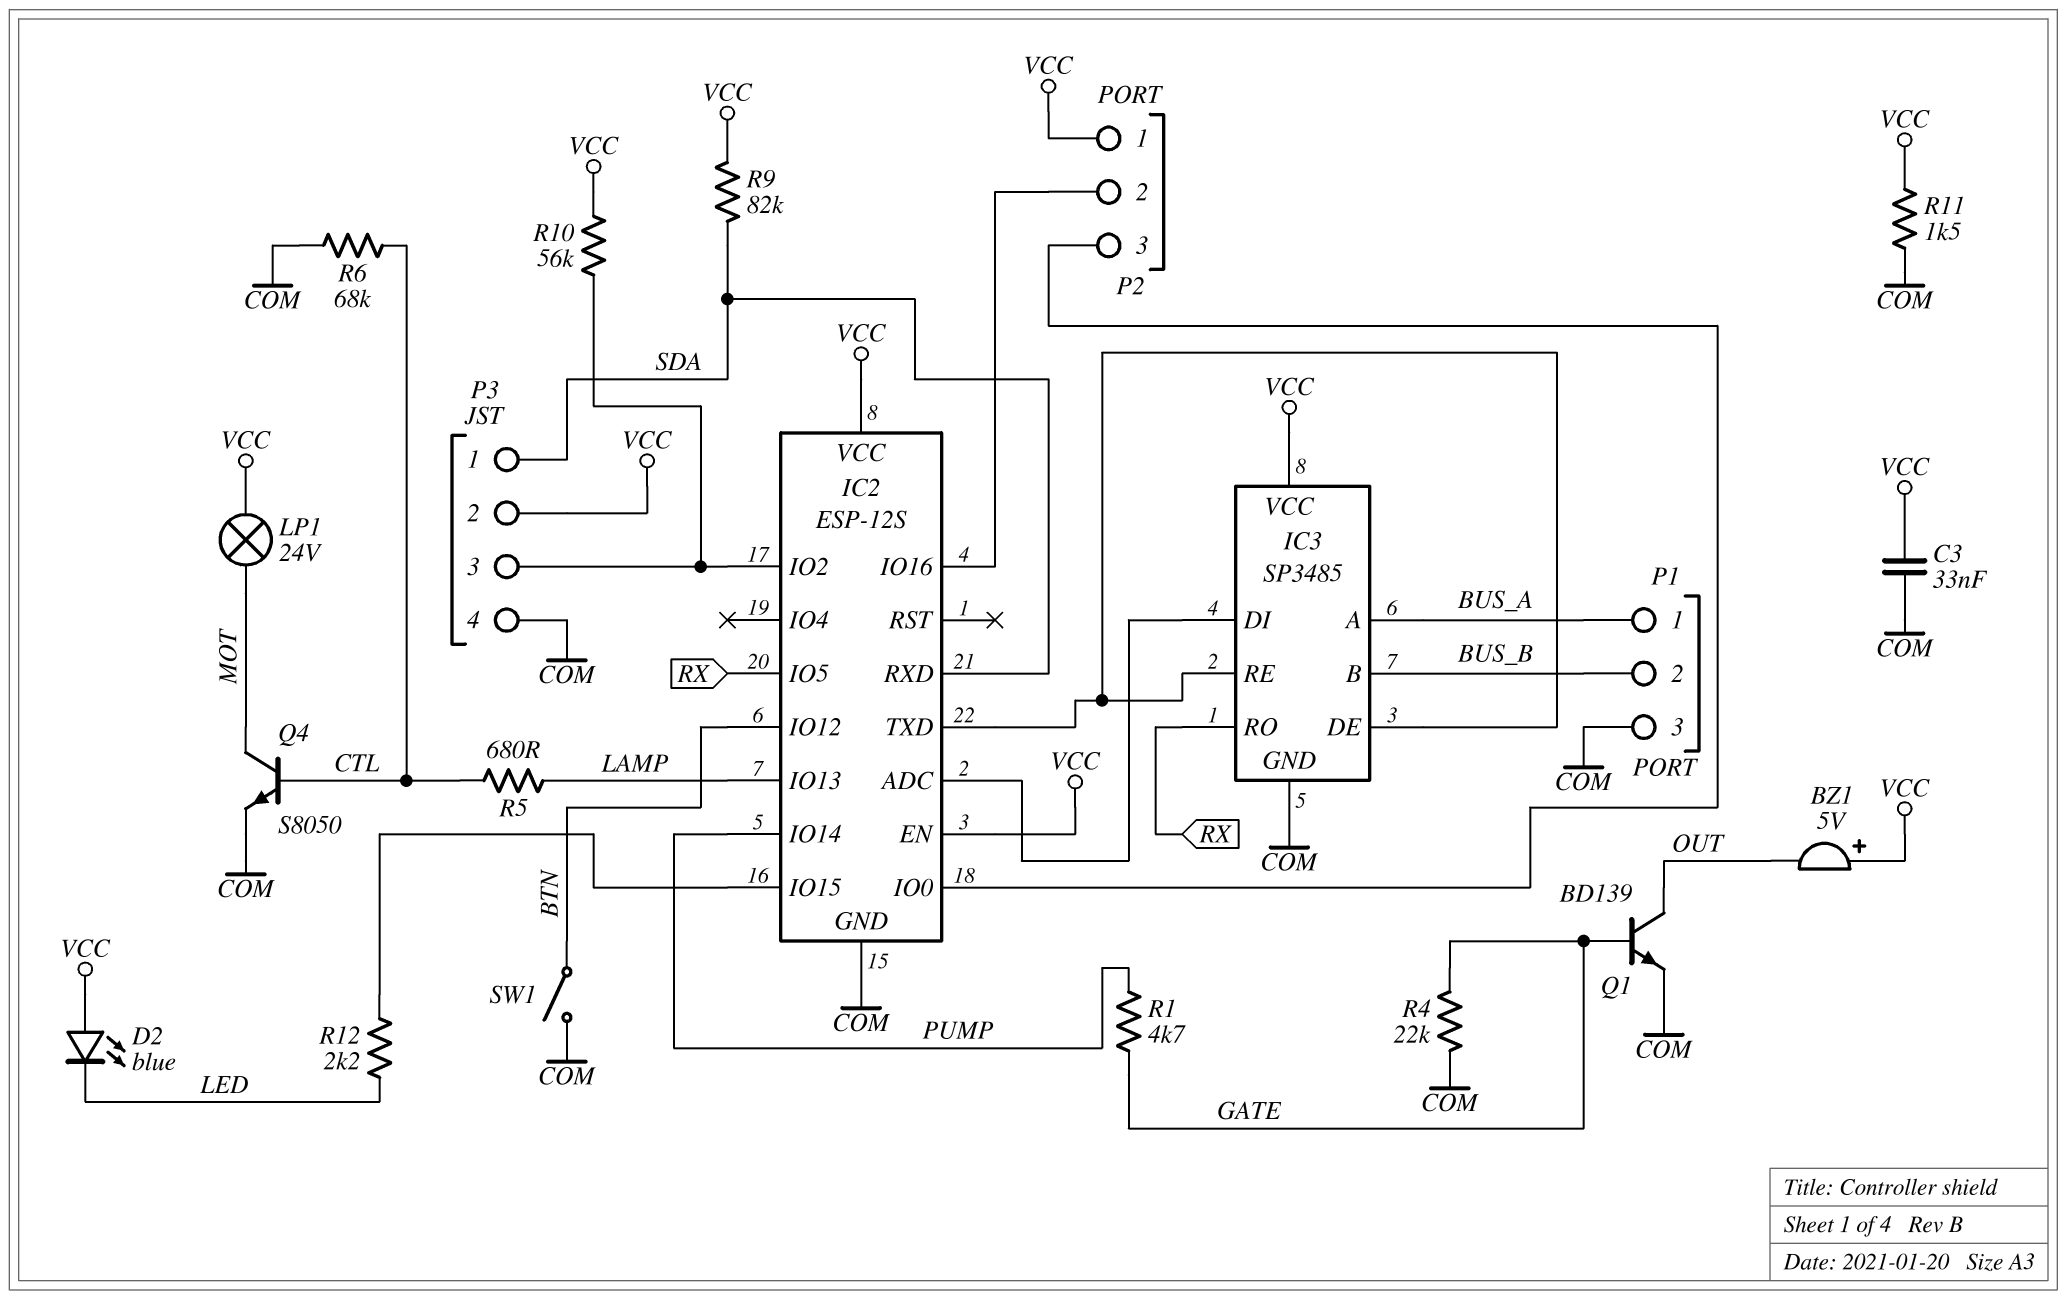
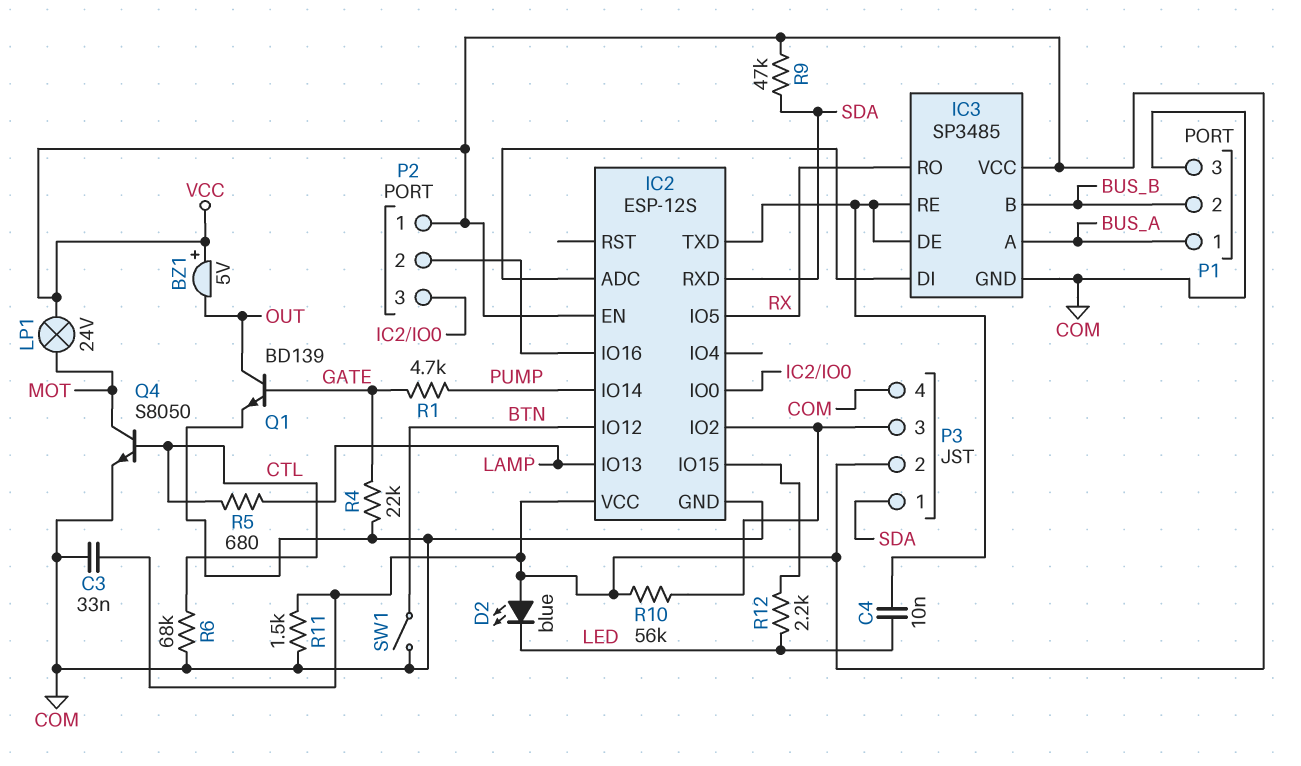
C4: none -> 10nF (IC2/TXD, LED)
R9: 82k (SDA, VCC) -> 47k (SDA, VCC)

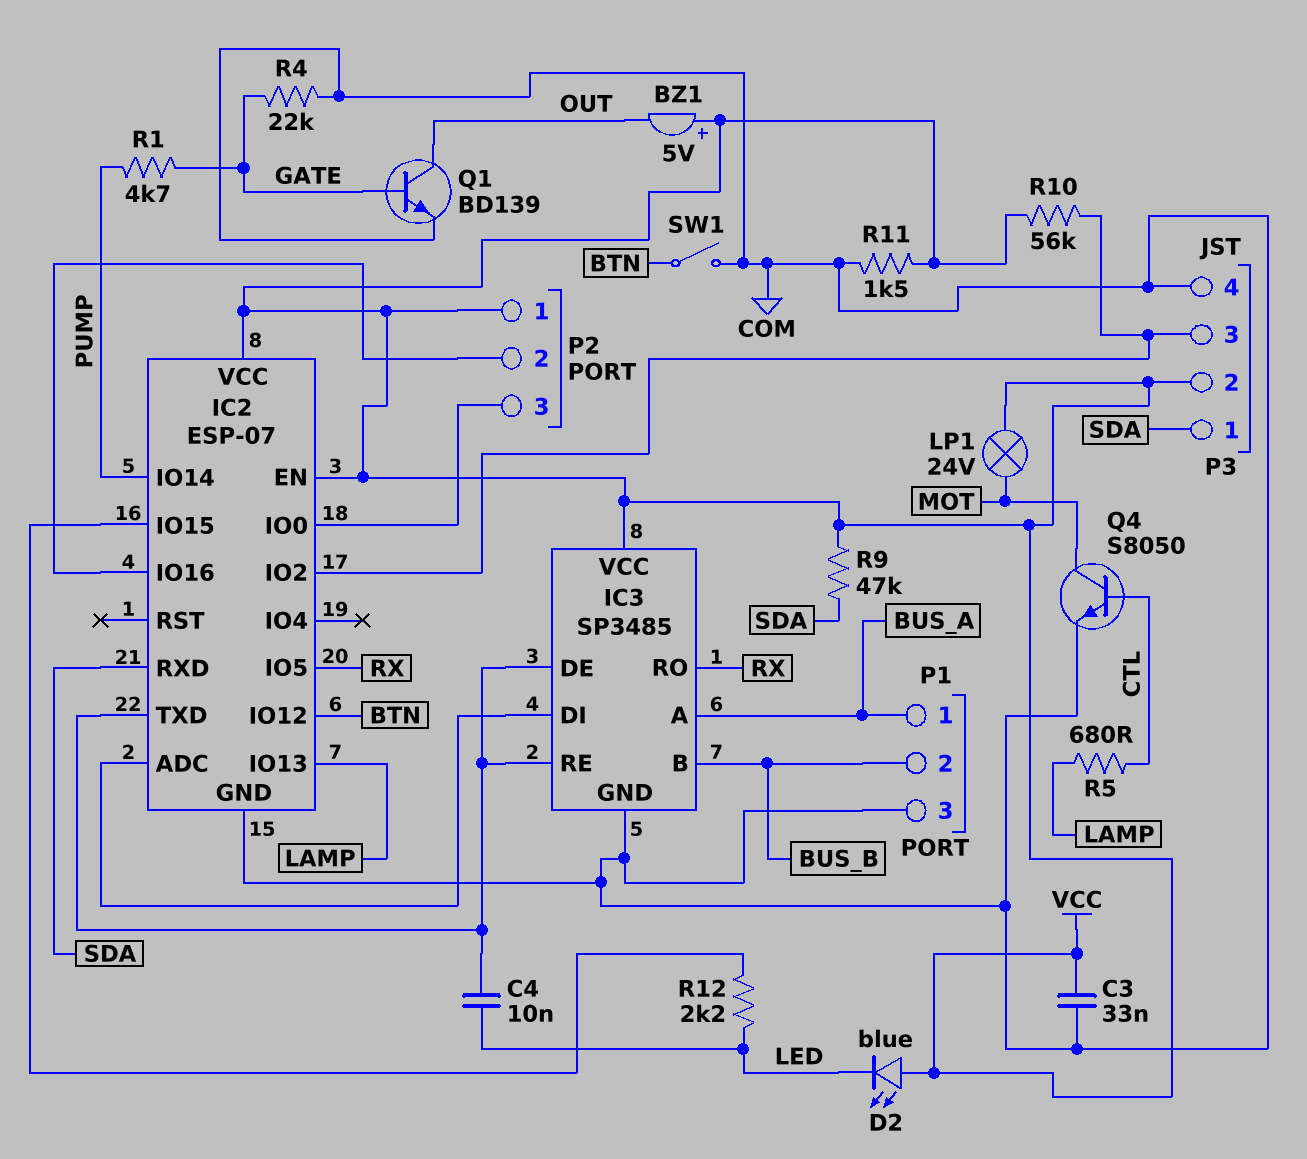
IC2: ESP-12S -> ESP-07
R6: 68k (COM, CTL) -> none

